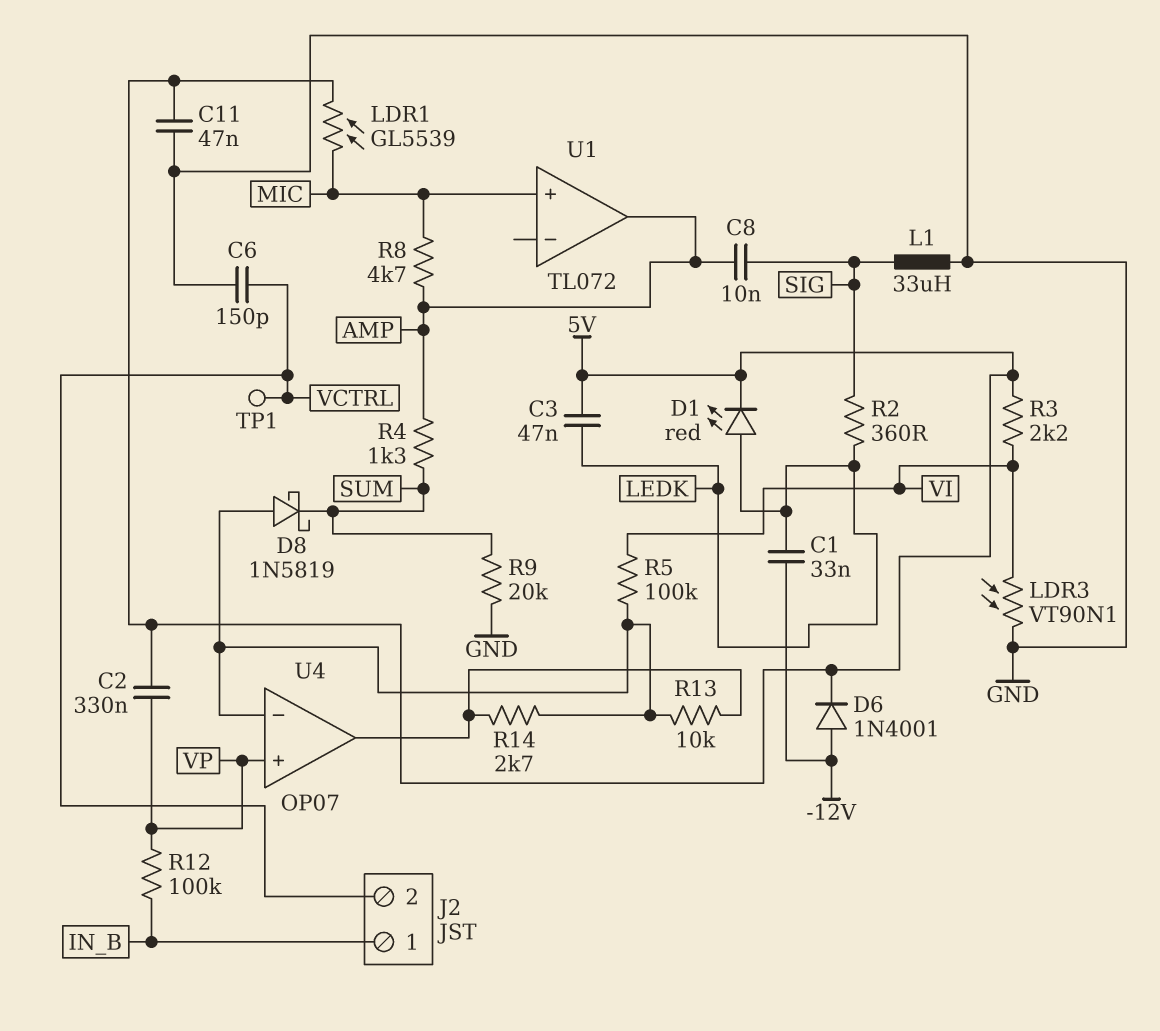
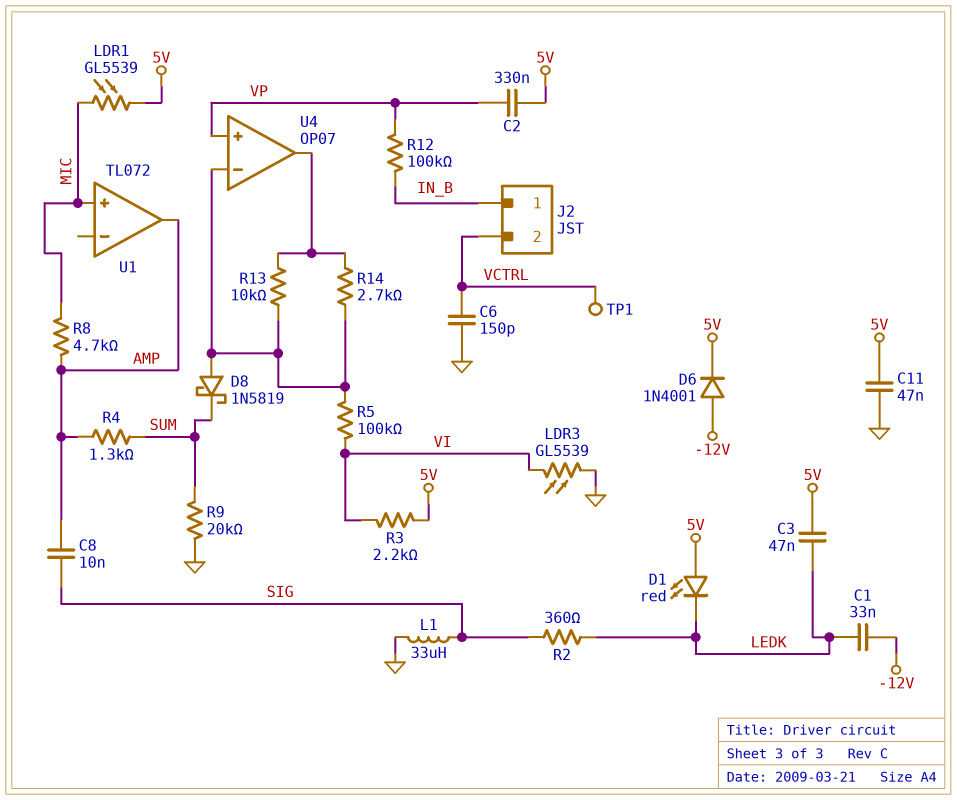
D1: LED red (A LEDK, K 5V) -> LED red (A 5V, K LEDK)
LDR3: VT90N1 (GND, VI) -> GL5539 (GND, VI)

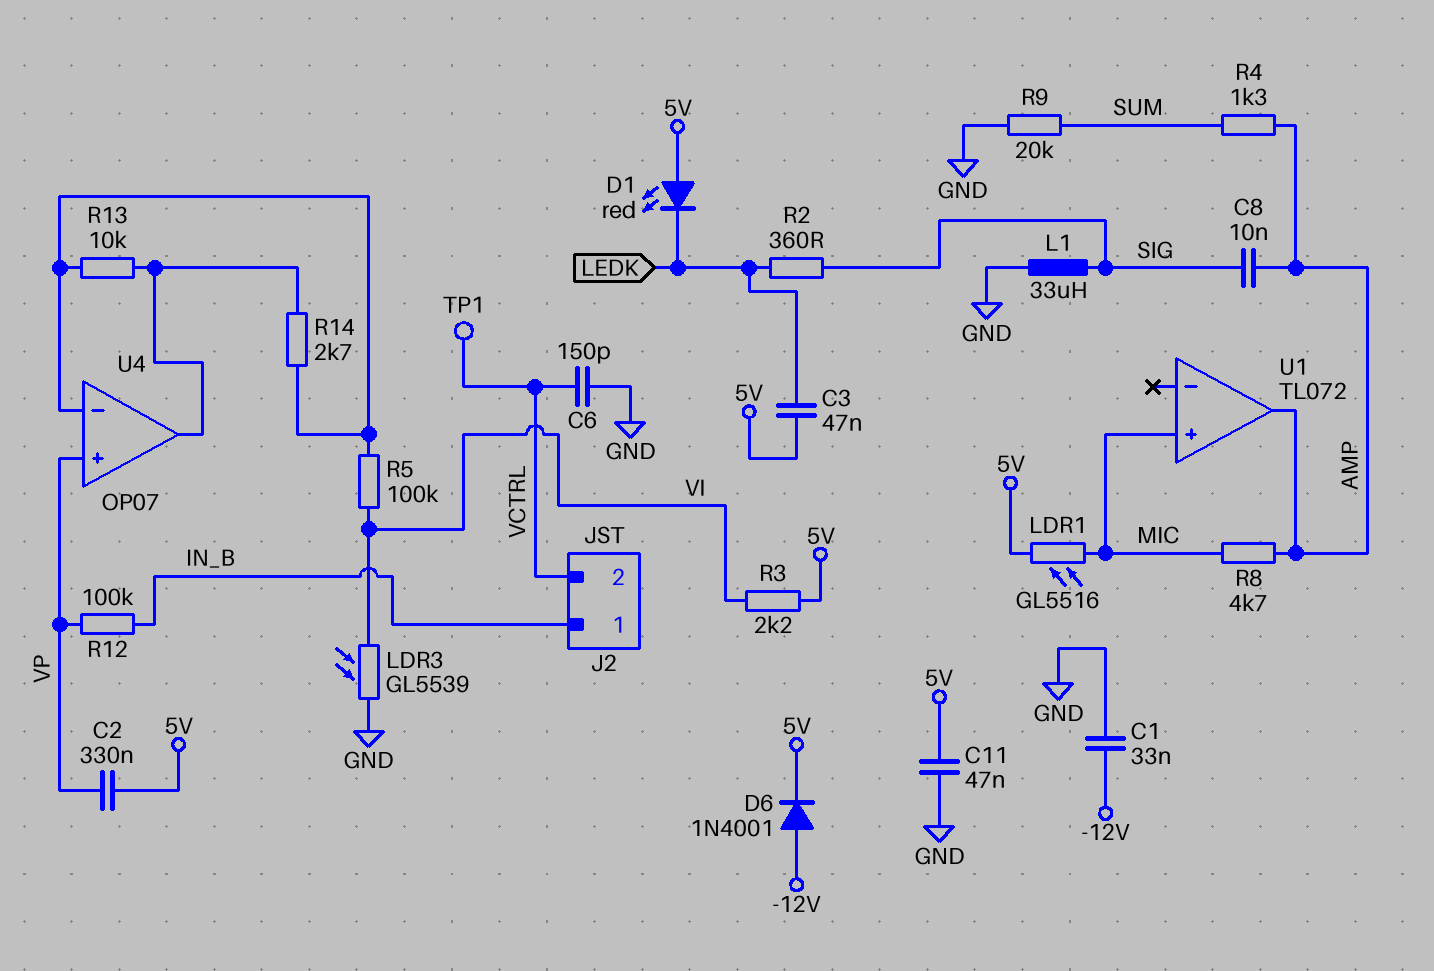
C1: 33nF (-12V, LEDK) -> 33nF (-12V, GND)
D8: schottky 1N5819 (A U4/in-, K SUM) -> none
LDR1: GL5539 (5V, MIC) -> GL5516 (5V, MIC)

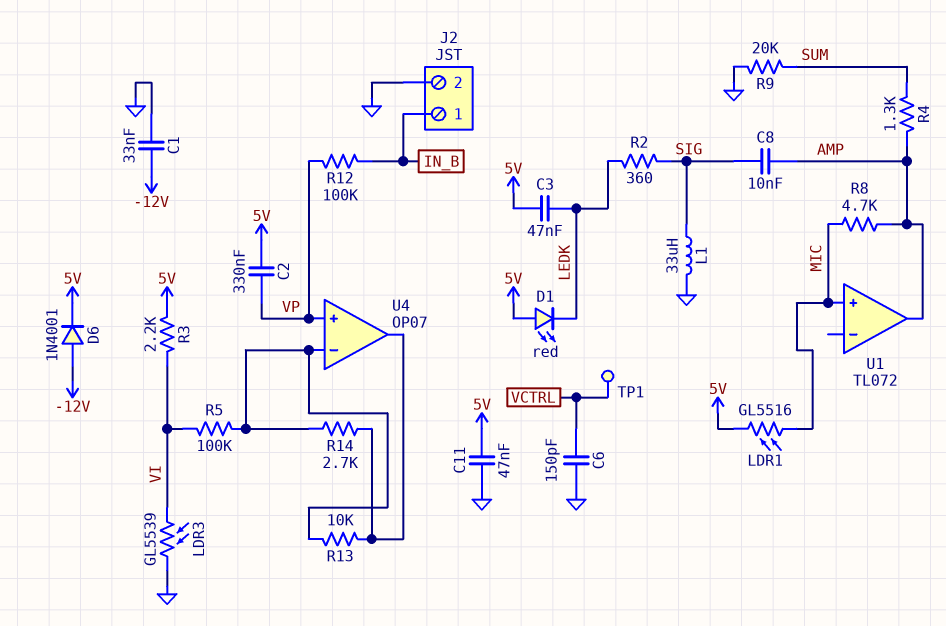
J2 pin 2: VCTRL -> GND

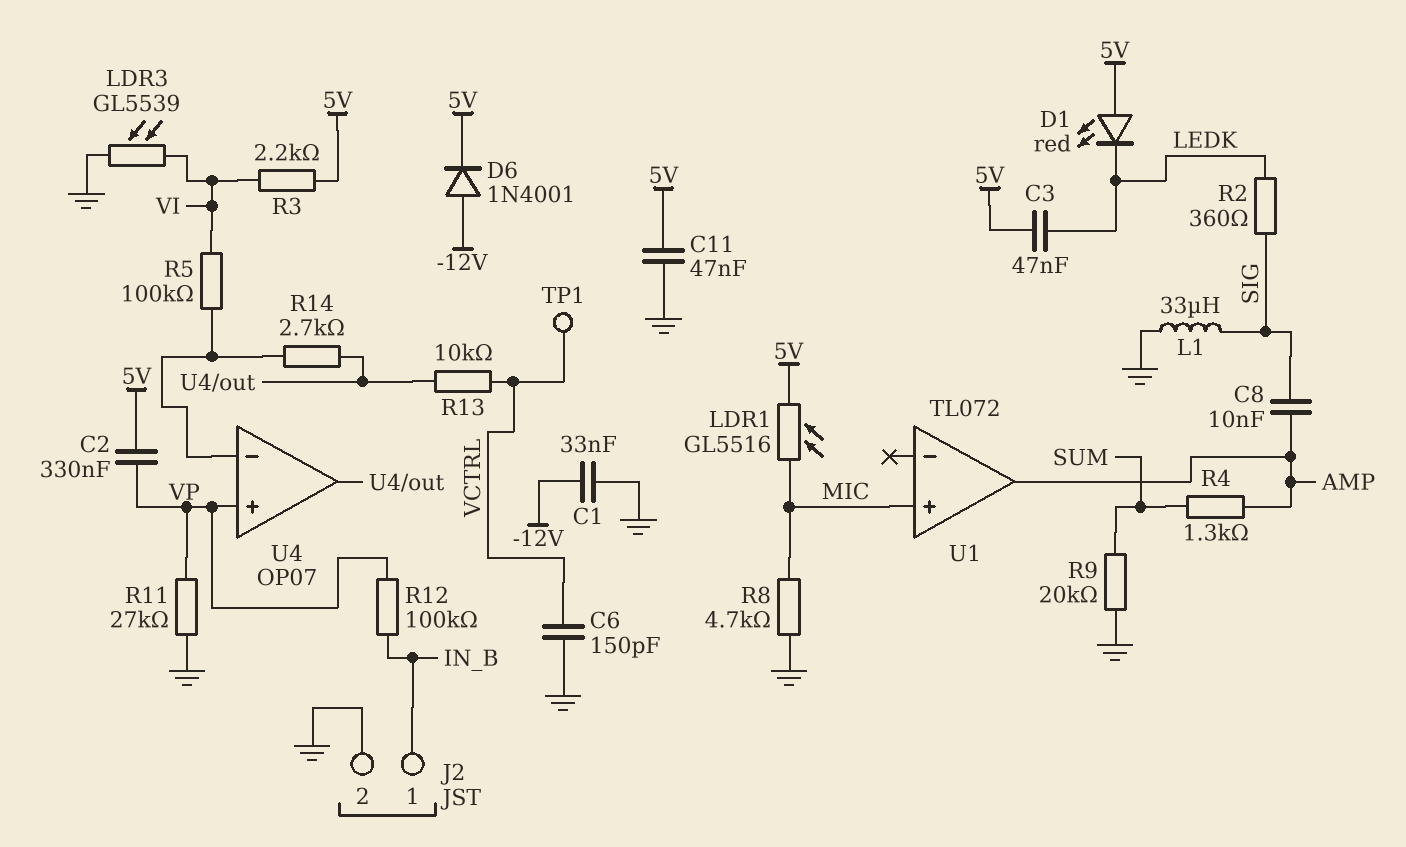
R8: 4.7k (AMP, MIC) -> 4.7k (GND, MIC)
R11: none -> 27k (GND, VP)
R13: 10k (U4/in-, U4/out) -> 10k (U4/out, VCTRL)

